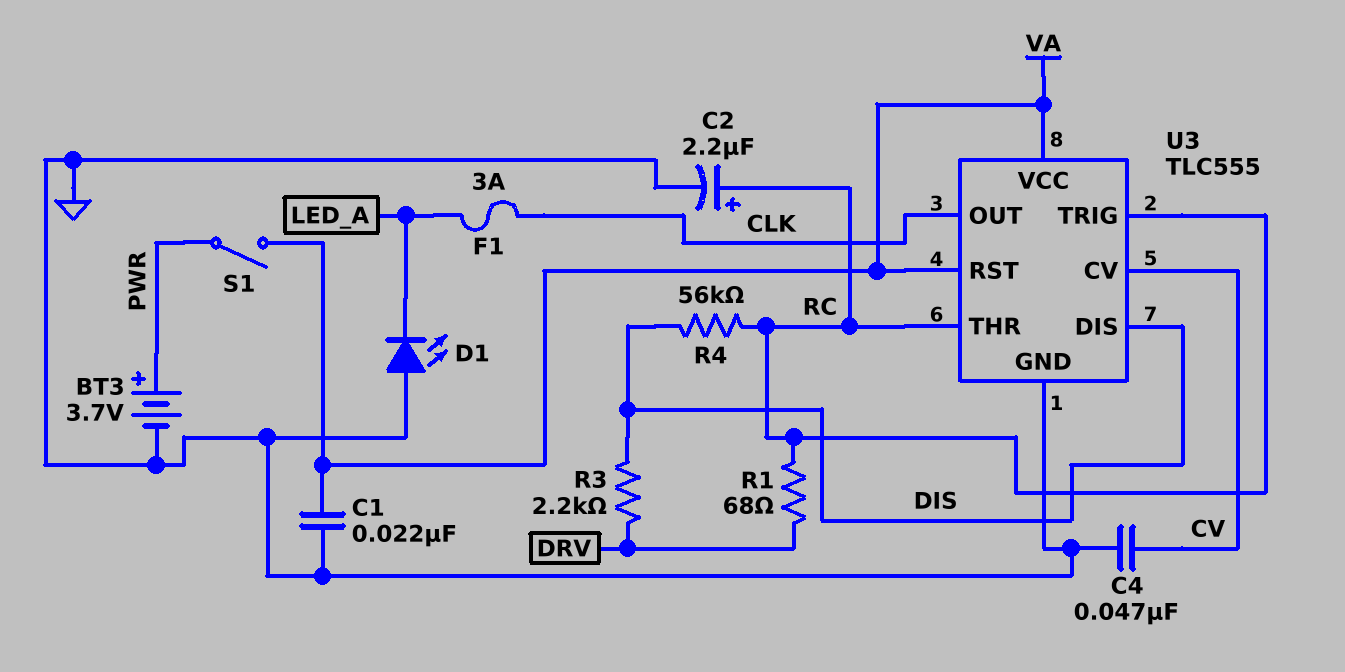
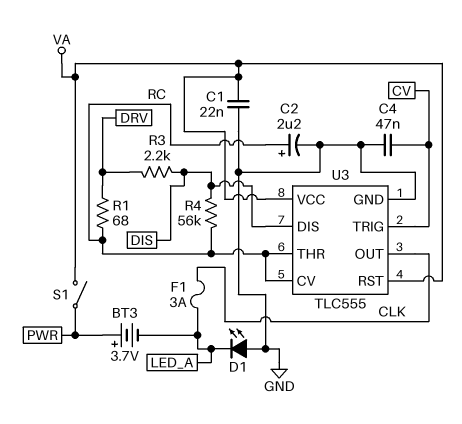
BT3: 3.7V (plus PWR, minus GND) -> 3.7V (plus PWR, minus LED_A)
U3 pin CV: CV -> RC
U3 pin TRIG: RC -> CV

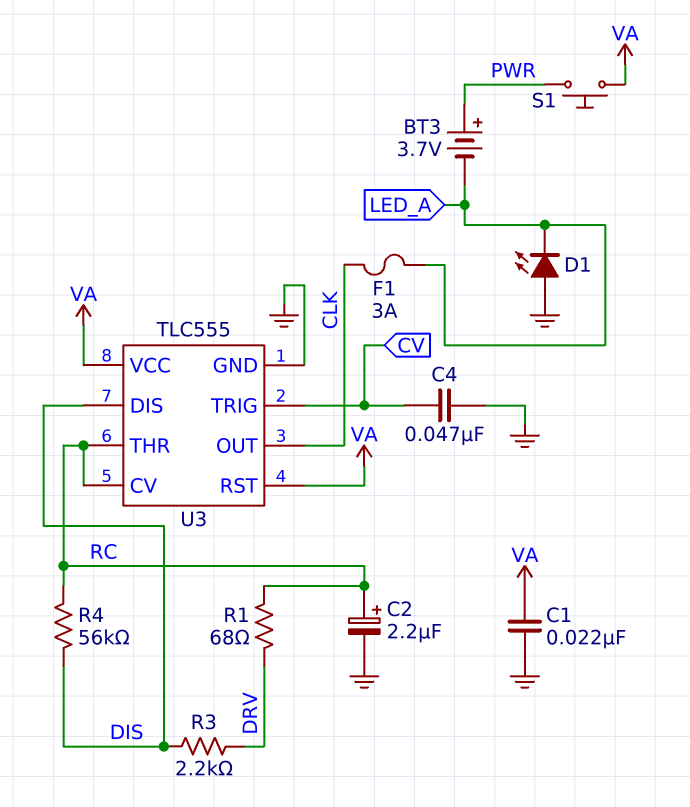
S1: switch (PWR, VA) -> button (PWR, VA)

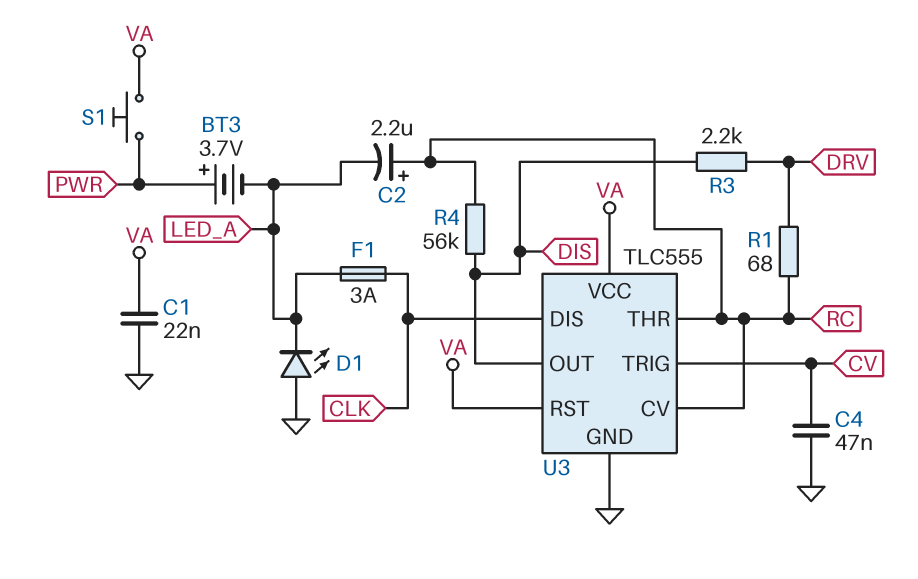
C2: 2.2uF (plus RC, minus GND) -> 2.2uF (plus RC, minus LED_A)
U3 pin DIS: DIS -> CLK
U3 pin OUT: CLK -> DIS

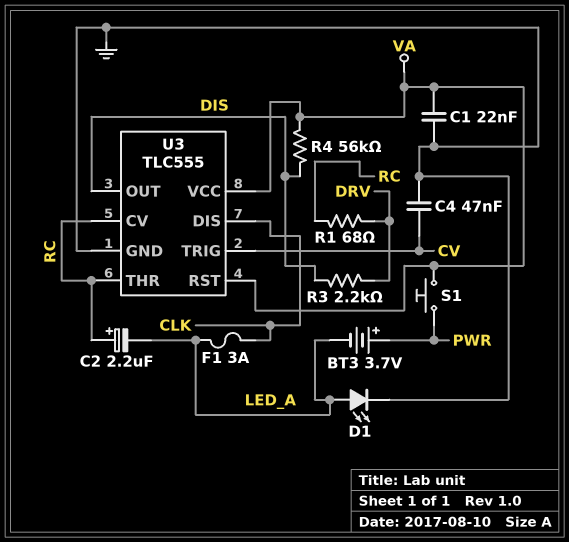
D1: LED (A GND, K LED_A) -> LED (A LED_A, K GND)
R4: 56k (DIS, RC) -> 56k (DIS, VA)

